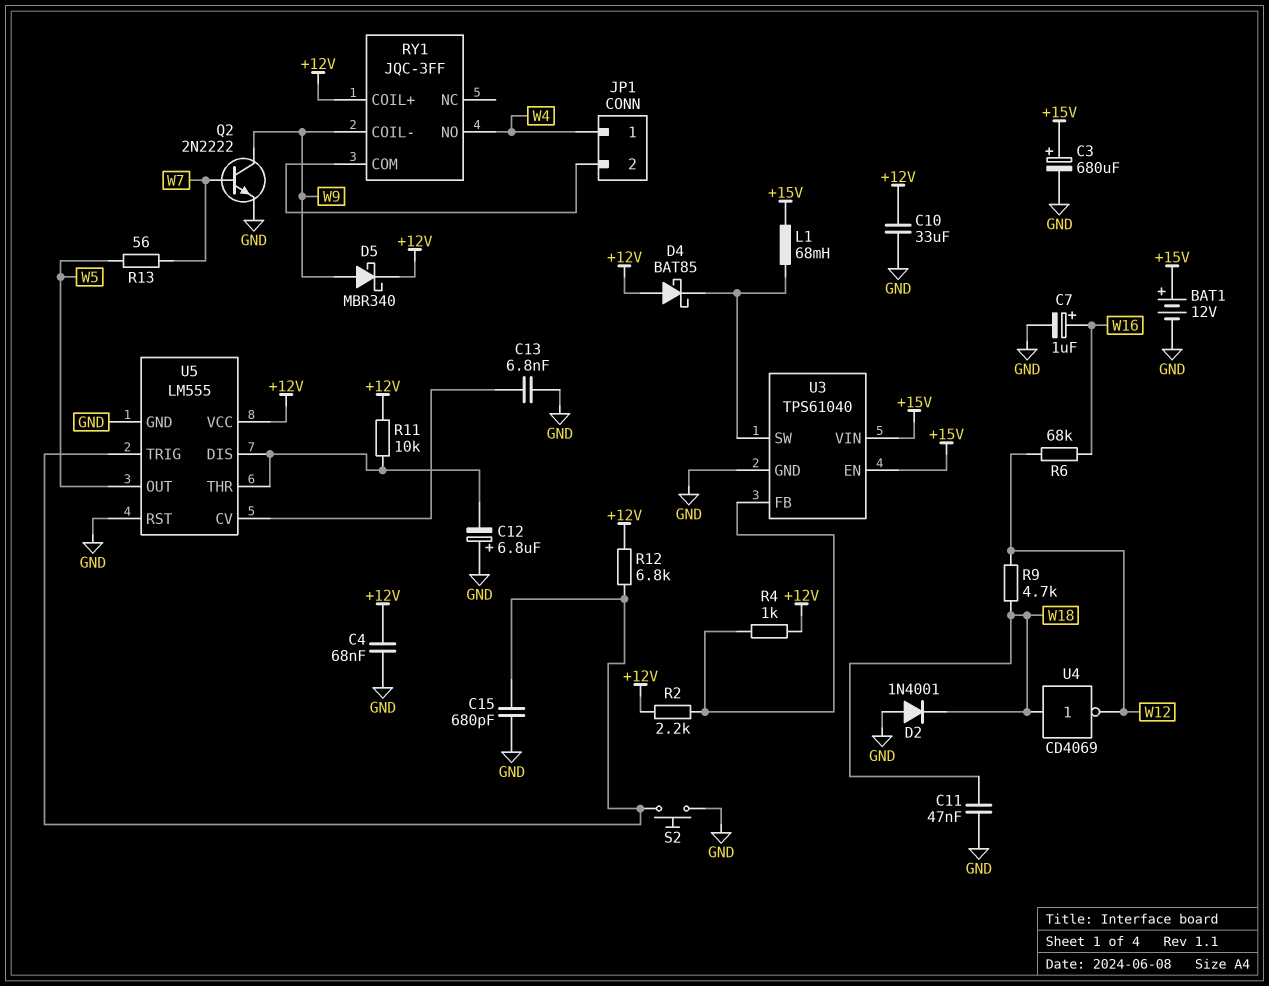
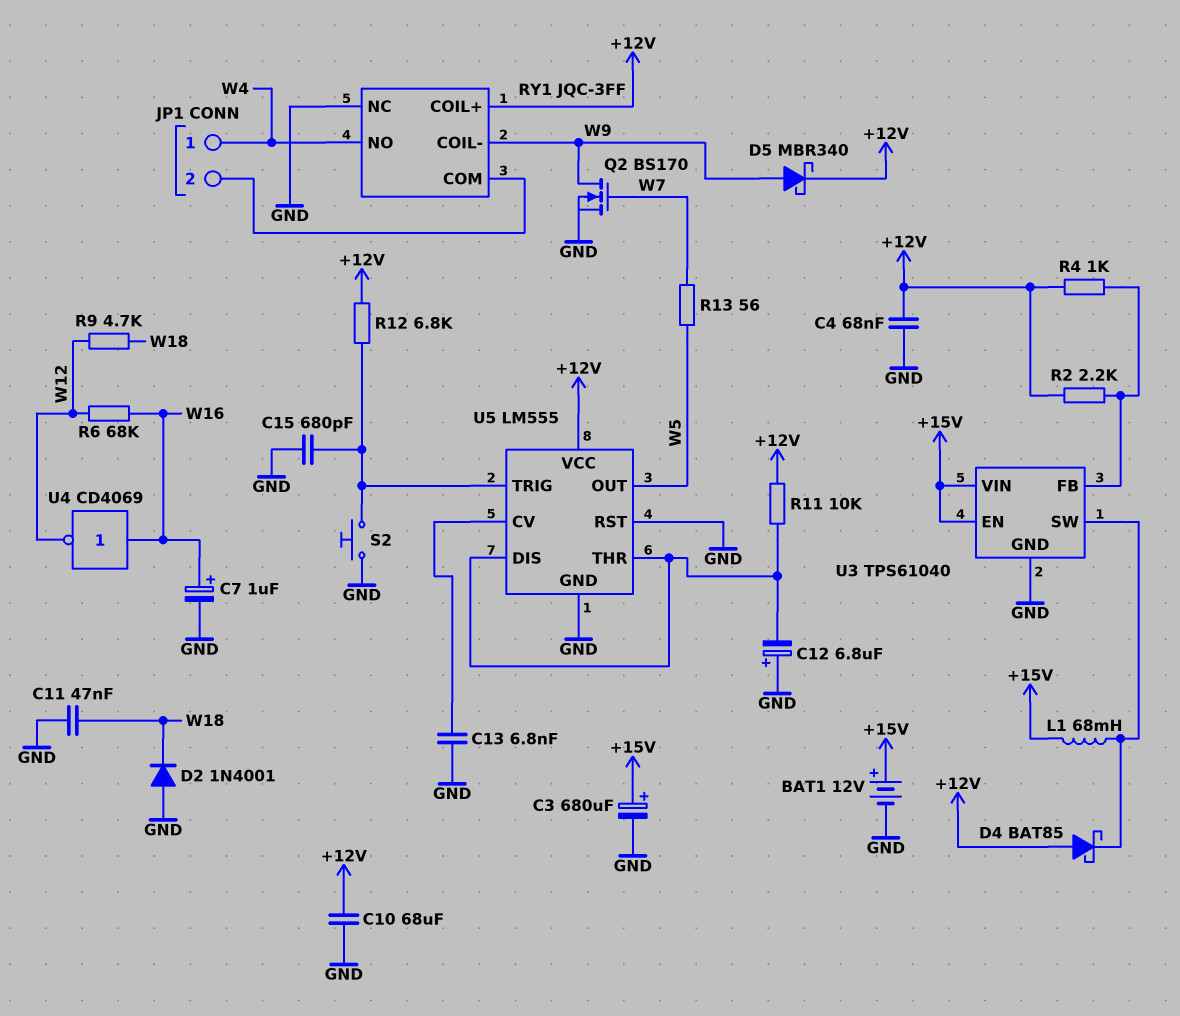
C10: 33uF (+12V, GND) -> 68uF (+12V, GND)
Q2: NPN 2N2222 (B W7, C W9, E GND) -> NMOS BS170 (G W7, D W9, S GND)
RY1 pin NC: none -> GND
U4: NOT CD4069 (in W18, out W12) -> NOT CD4069 (in W16, out W12)

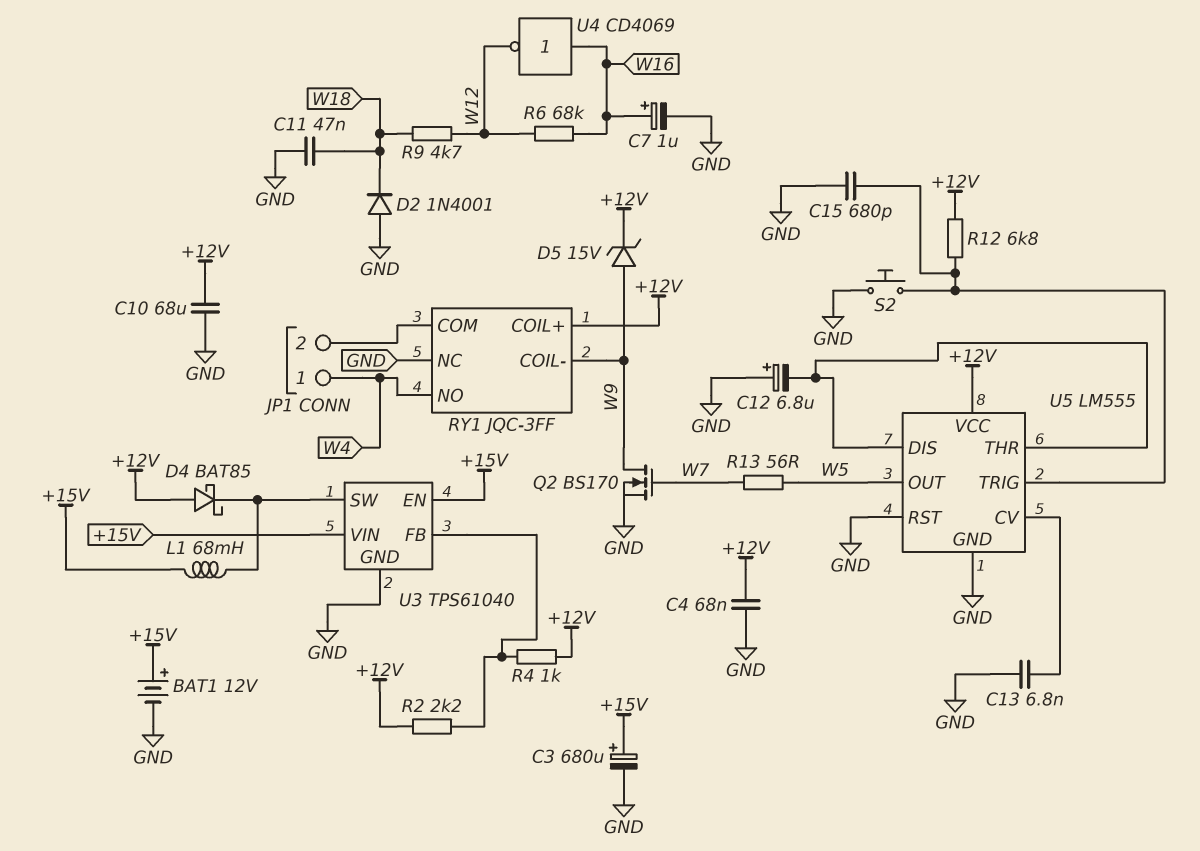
D5: schottky MBR340 (A W9, K +12V) -> zener 15V (A W9, K +12V)
R11: 10k (+12V, U5/DIS) -> none

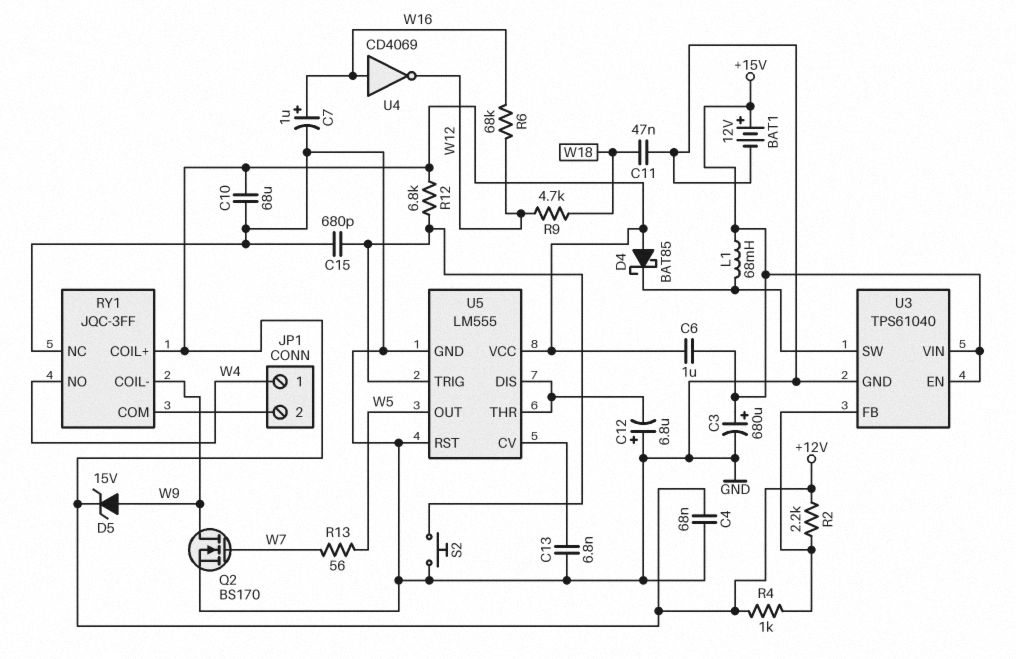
C6: none -> 1uF (+12V, +15V)
D2: diode 1N4001 (A GND, K W18) -> none

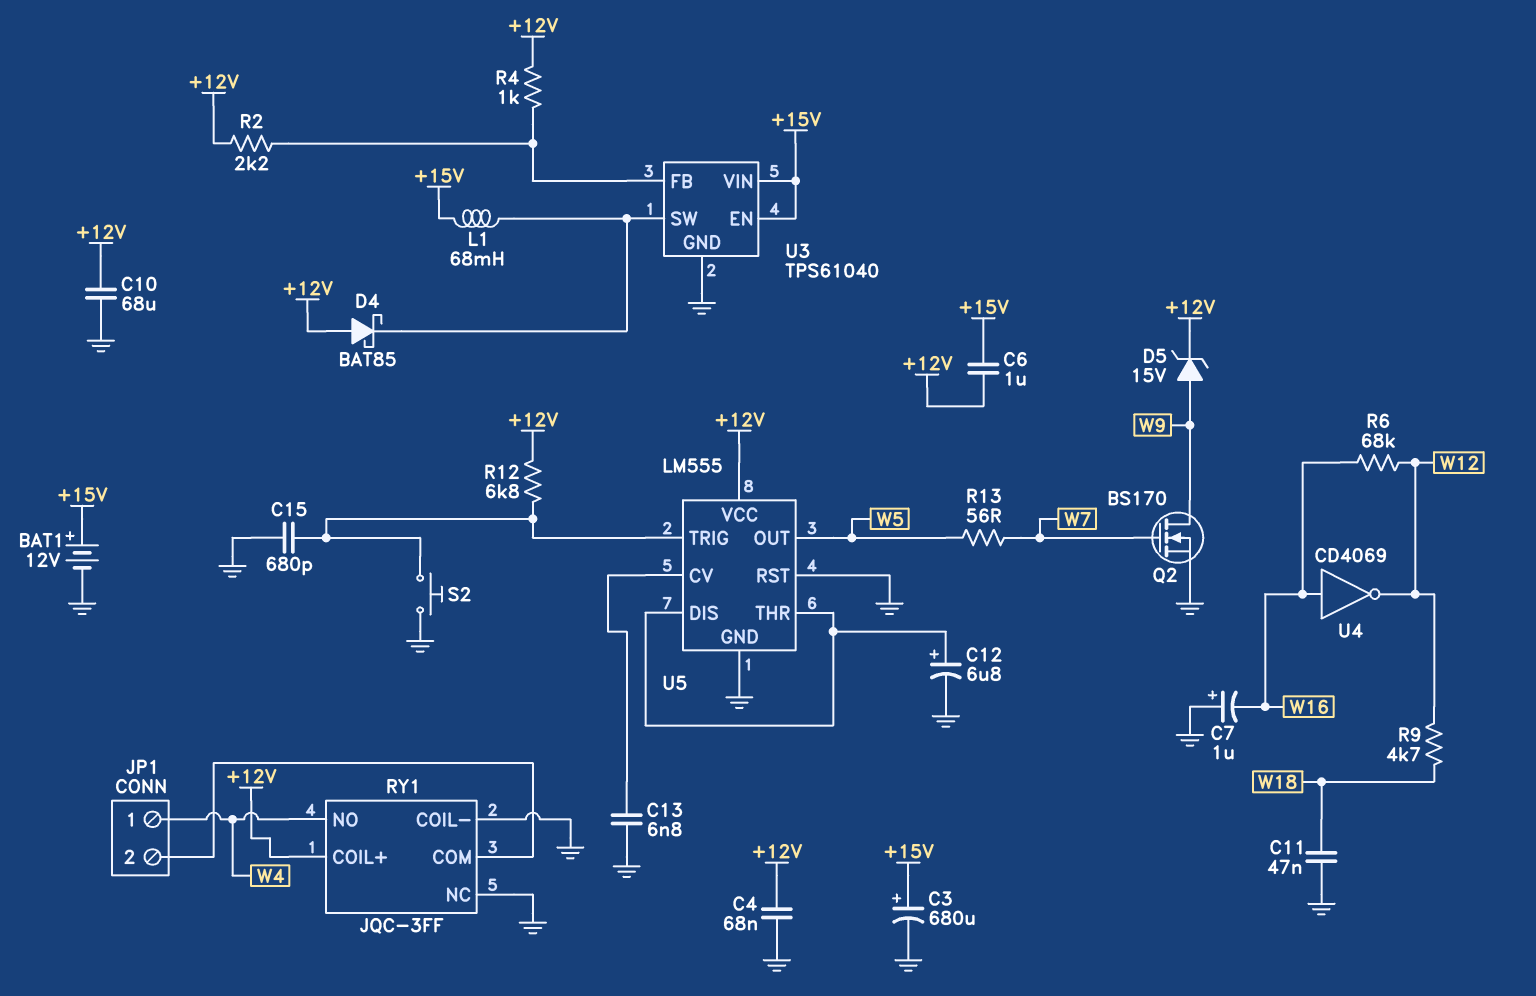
C7: 1uF (plus W16, minus GND) -> 1uF (plus GND, minus W16)
C12: 6.8uF (plus GND, minus U5/DIS) -> 6.8uF (plus U5/DIS, minus GND)
RY1 pin COIL-: W9 -> GND

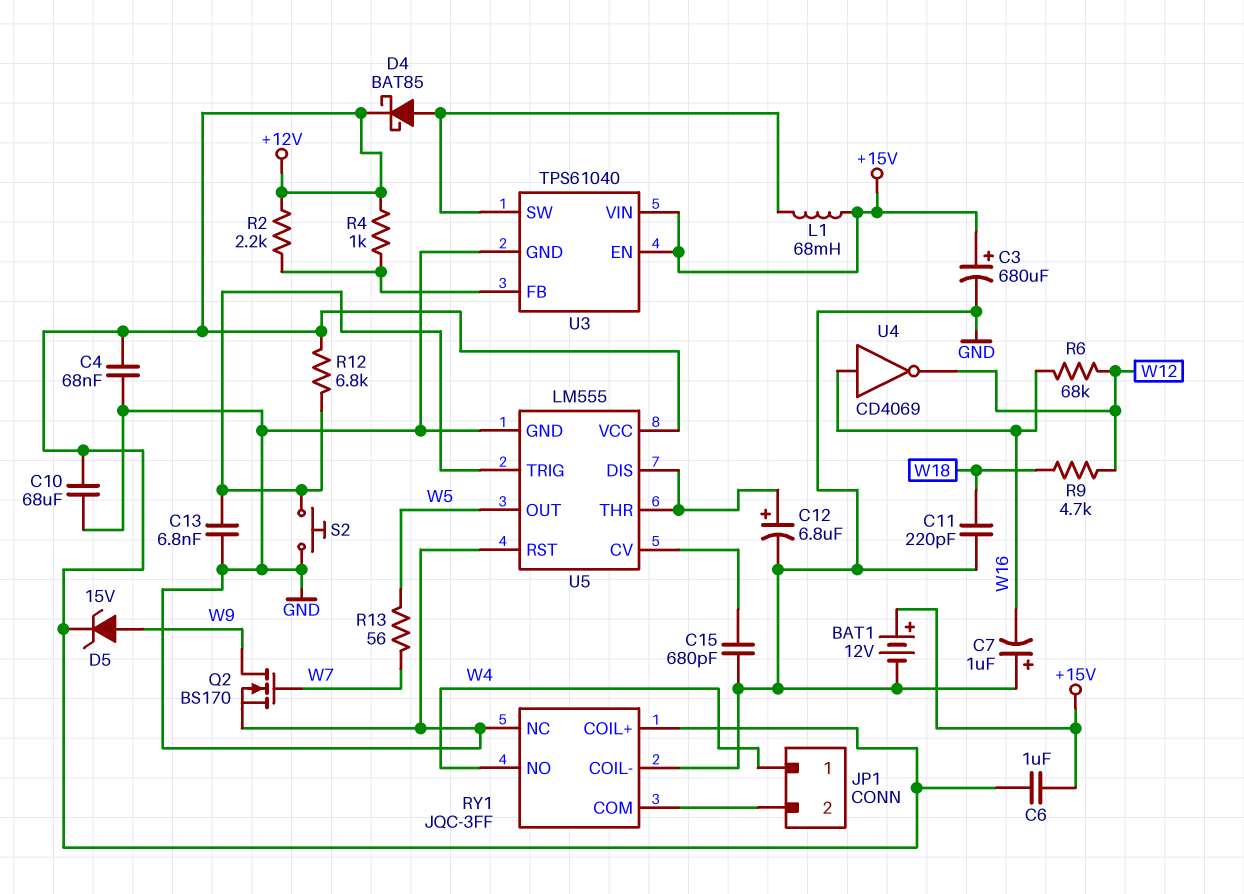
C11: 47nF (GND, W18) -> 220pF (GND, W18)
C13: 6.8nF (GND, U5/CV) -> 6.8nF (GND, U5/TRIG)
C15: 680pF (GND, U5/TRIG) -> 680pF (GND, U5/CV)
D4: schottky BAT85 (A +12V, K U3/SW) -> schottky BAT85 (A U3/SW, K +12V)

